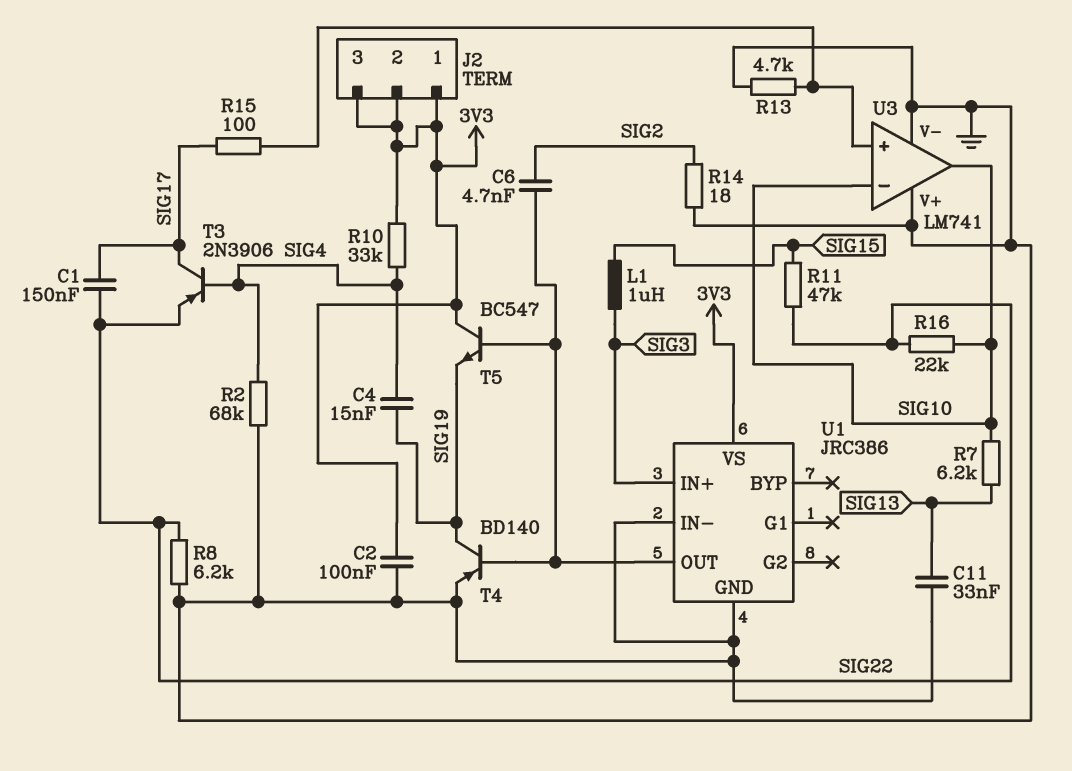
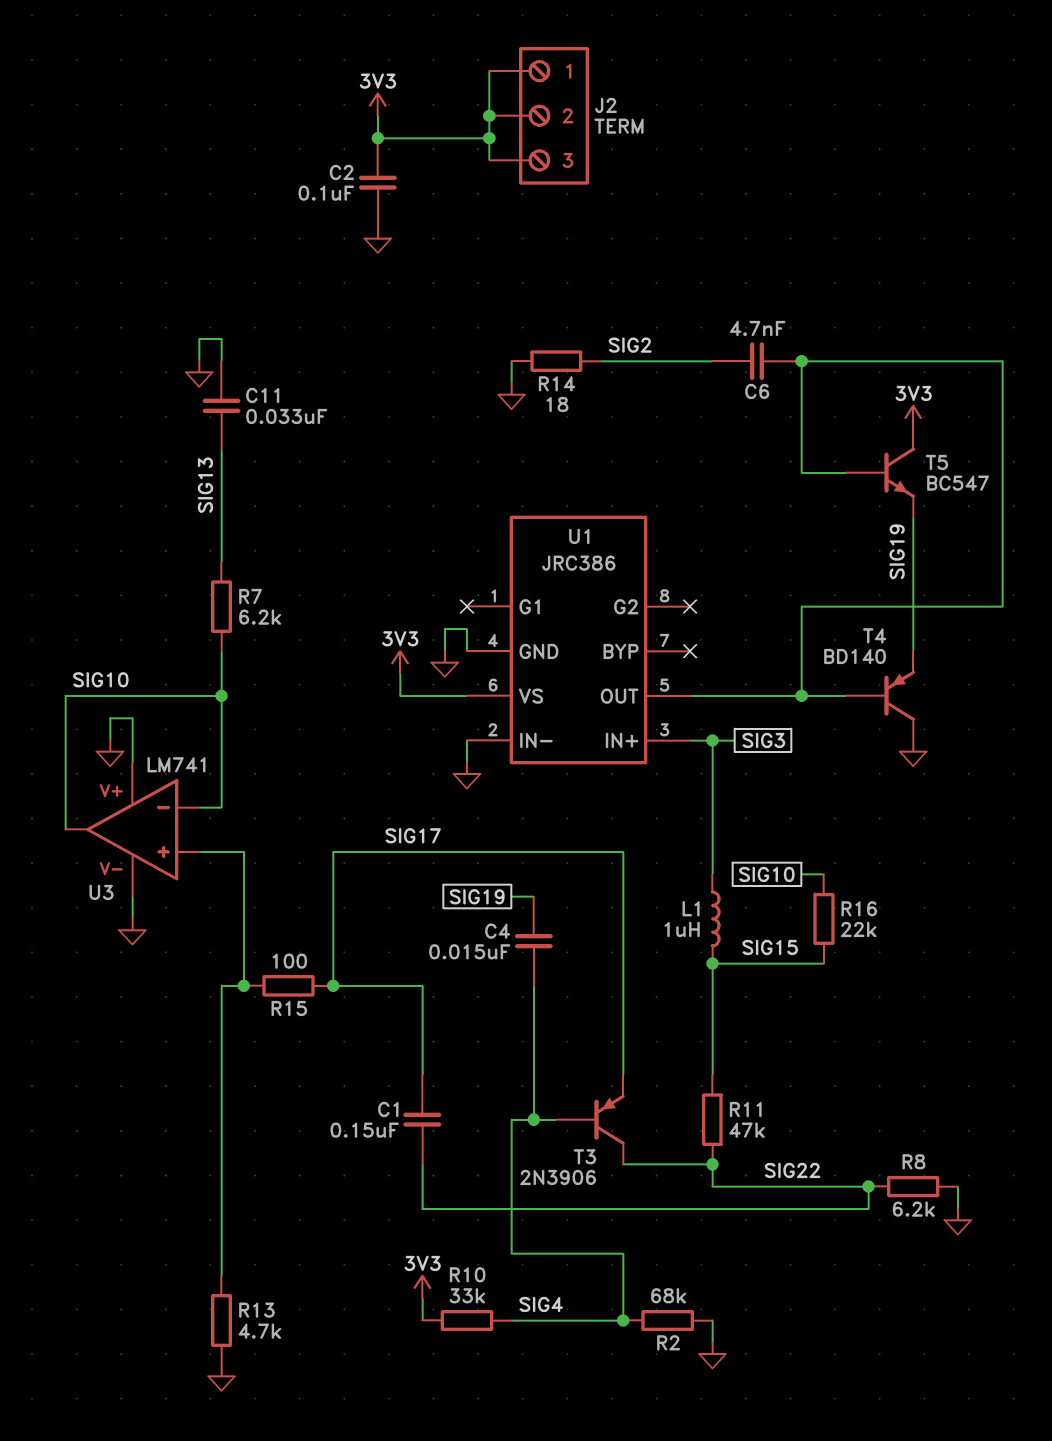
R16: 22k (SIG10, SIG22) -> 22k (SIG10, SIG15)
T3: PNP 2N3906 (B SIG4, C SIG17, E SIG22) -> PNP 2N3906 (B SIG4, C SIG22, E SIG17)
T4: PNP BD140 (B U1/OUT, C SIG19, E GND) -> PNP BD140 (B U1/OUT, C GND, E SIG19)

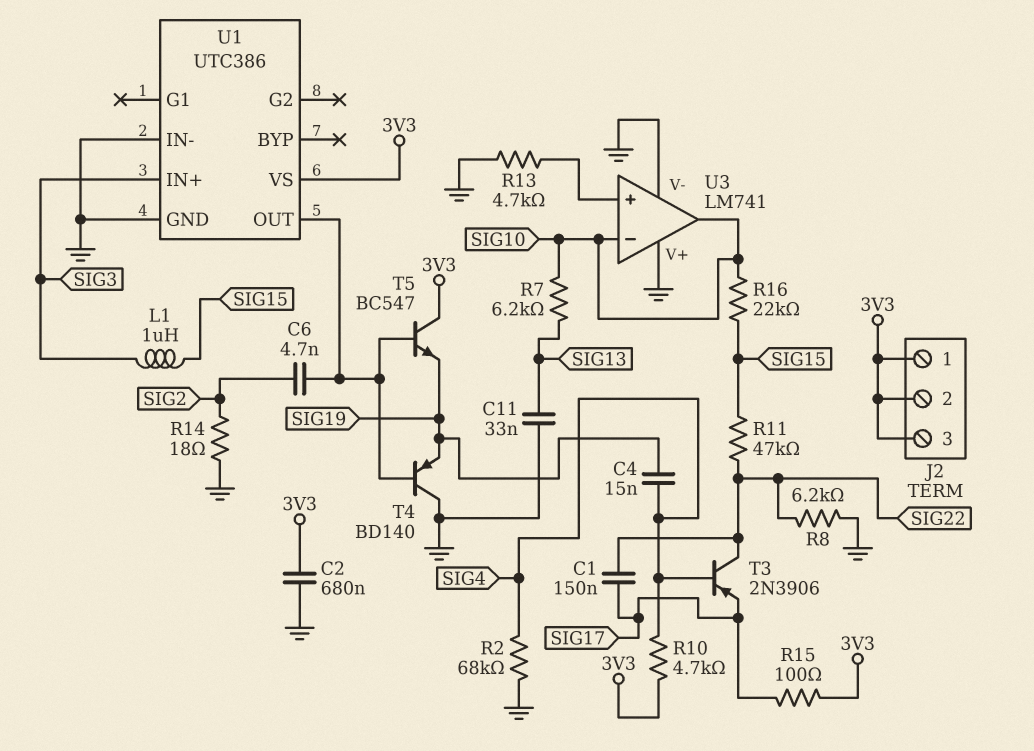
C2: 100nF (3V3, GND) -> 680nF (3V3, GND)
R10: 33k (3V3, SIG4) -> 4.7k (3V3, SIG4)
R15: 100 (SIG17, U3/in+) -> 100 (3V3, SIG17)
U1: JRC386 -> UTC386

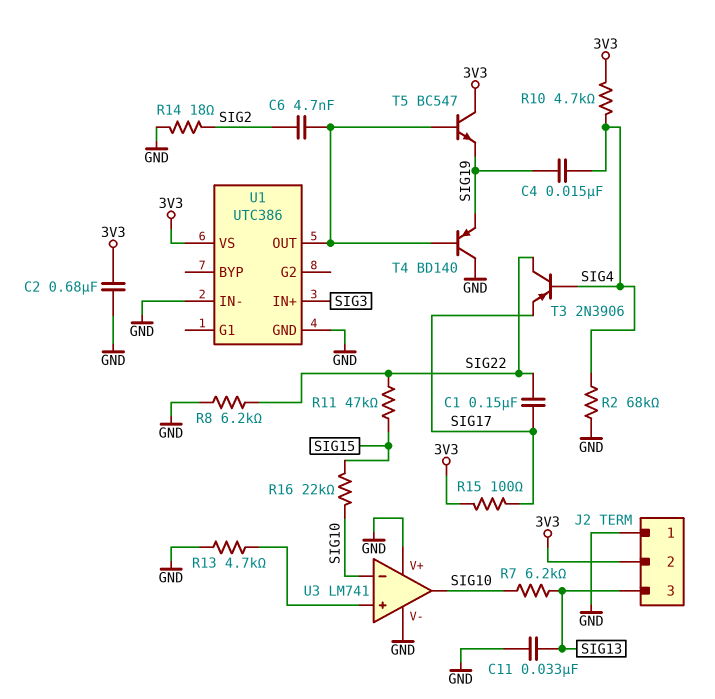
J2 pin 1: 3V3 -> GND
J2 pin 3: 3V3 -> SIG13
L1: 1uH (SIG3, SIG15) -> none

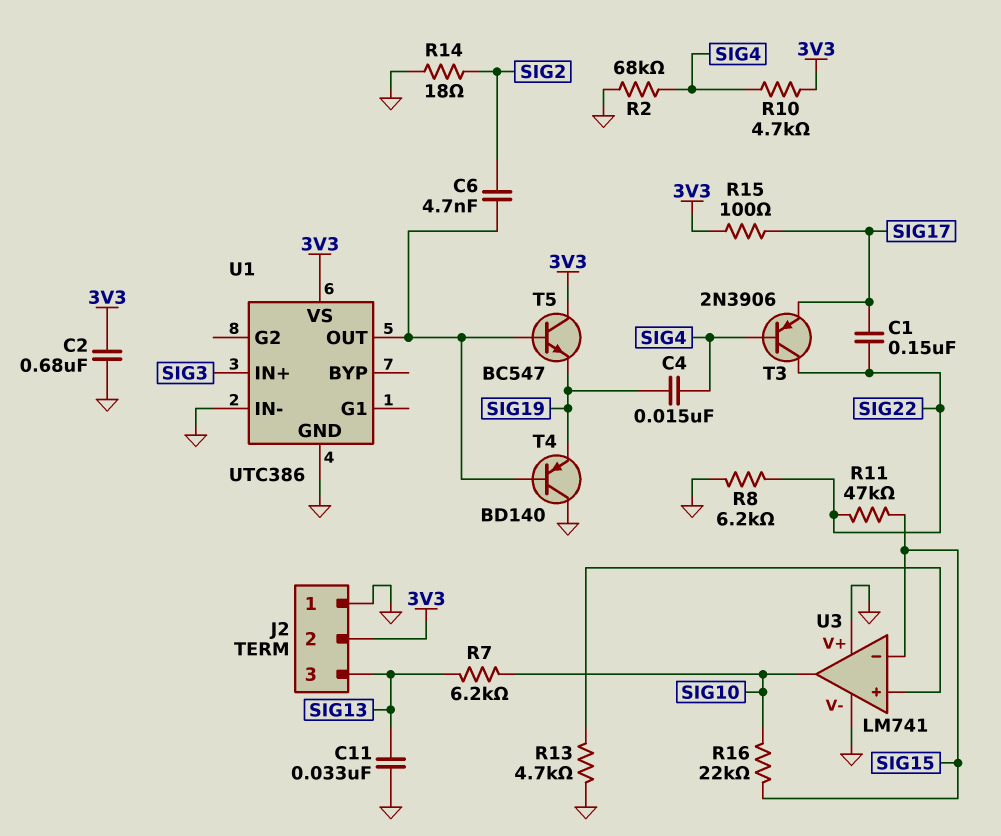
U3 pin in-: SIG10 -> SIG15

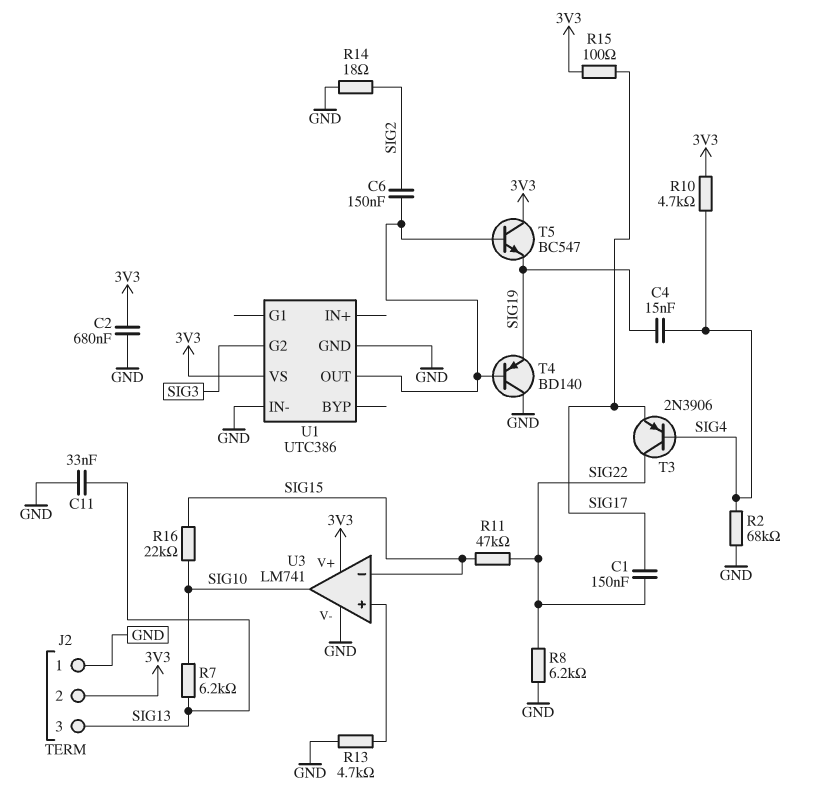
C6: 4.7nF (SIG2, U1/OUT) -> 150nF (SIG2, U1/OUT)
U1 pin G2: none -> SIG3
U1 pin IN+: SIG3 -> none
U3 pin V+: GND -> 3V3

